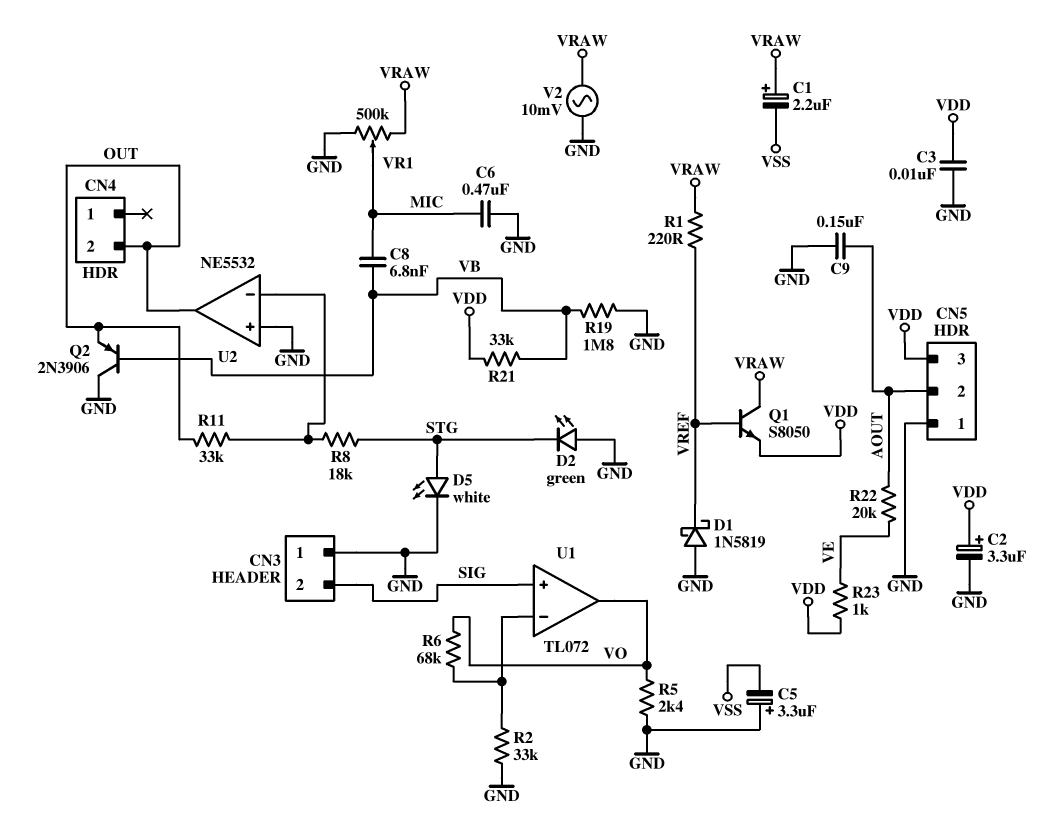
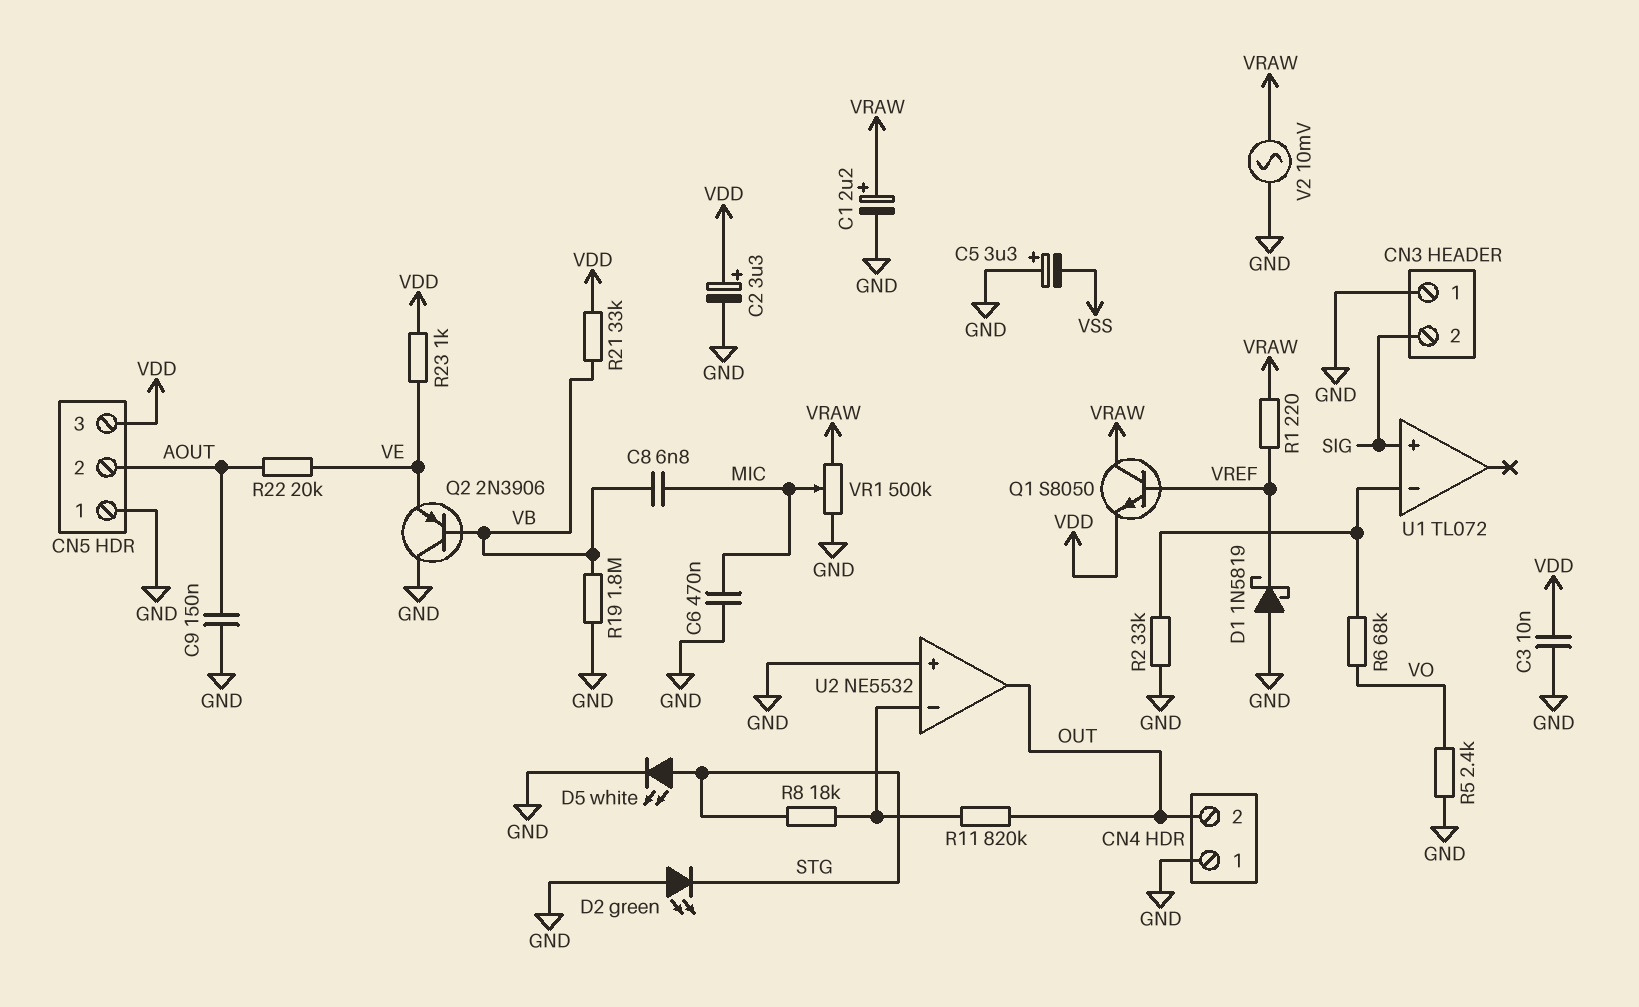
C1: 2.2uF (plus VRAW, minus VSS) -> 2.2uF (plus VRAW, minus GND)
CN4 pin 1: none -> GND
Q2: PNP 2N3906 (B VB, C GND, E OUT) -> PNP 2N3906 (B VB, C GND, E VE)
R11: 33k (OUT, U2/in-) -> 820k (OUT, U2/in-)
U1 pin out: VO -> none

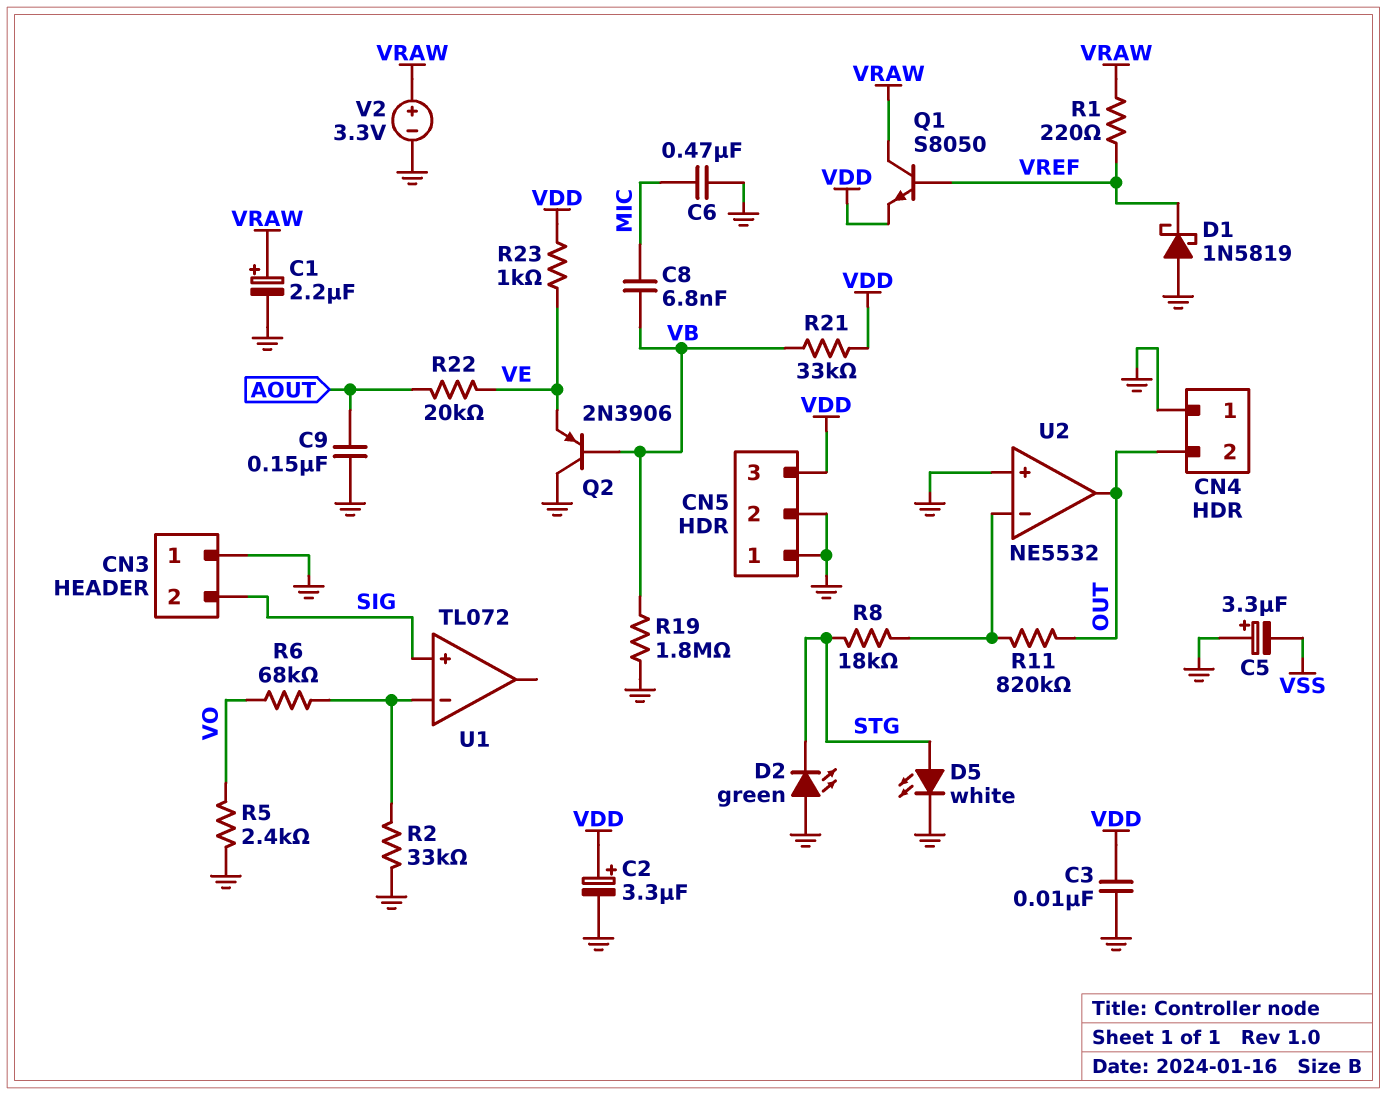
CN5 pin 2: AOUT -> GND
V2: AC 10mV (GND, VRAW) -> 3.3V (plus VRAW, minus GND)
VR1: 500k (GND, VRAW, wiper MIC) -> none

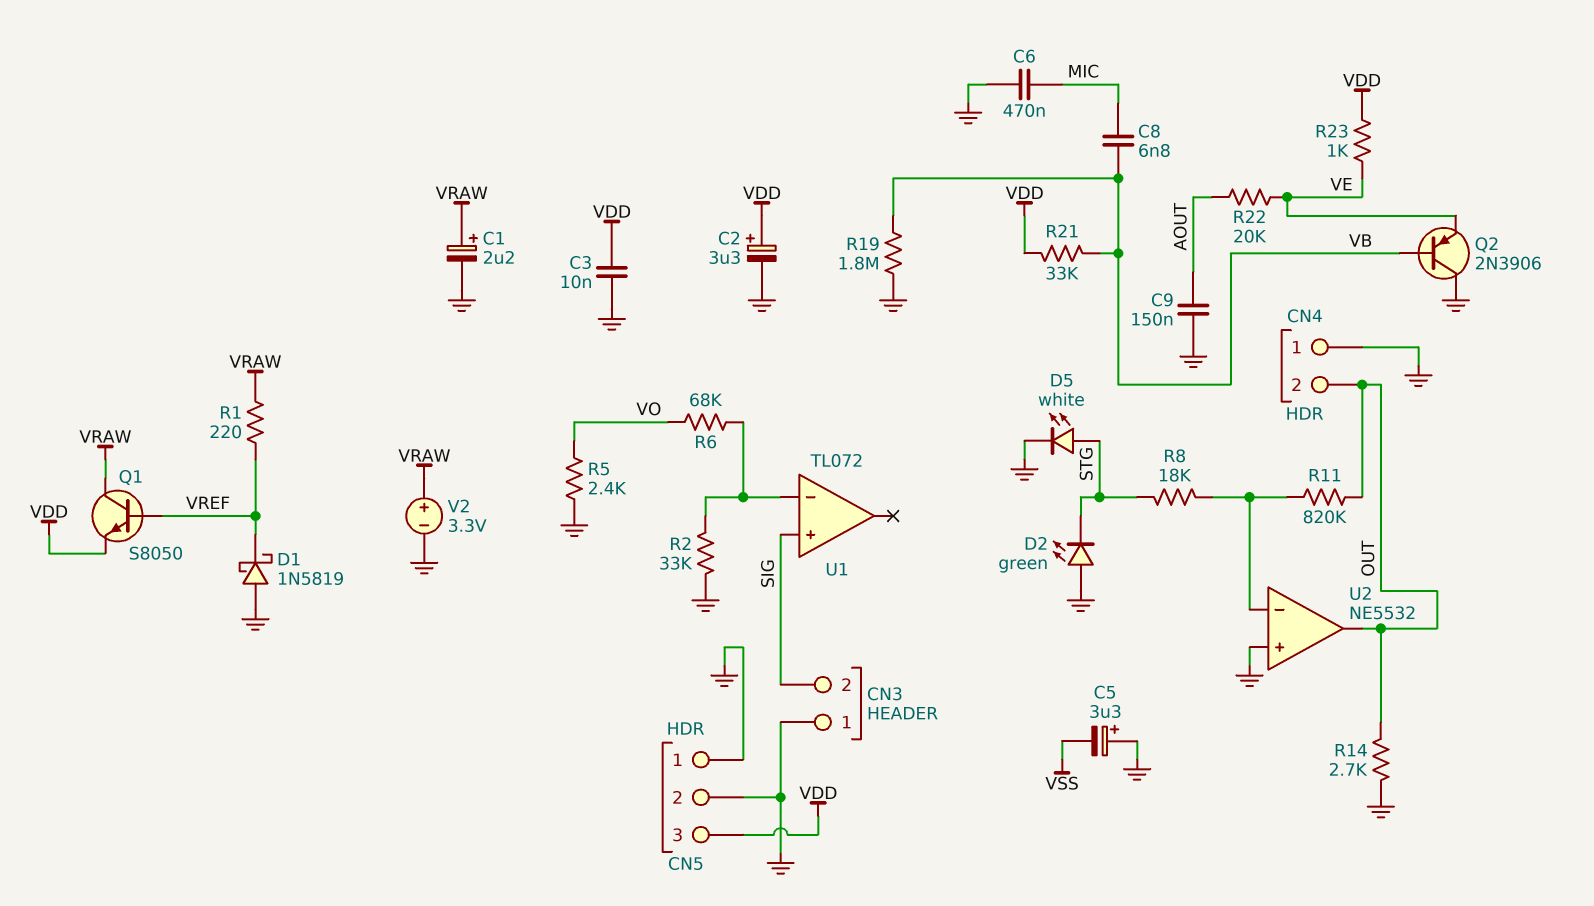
R14: none -> 2.7k (GND, OUT)

